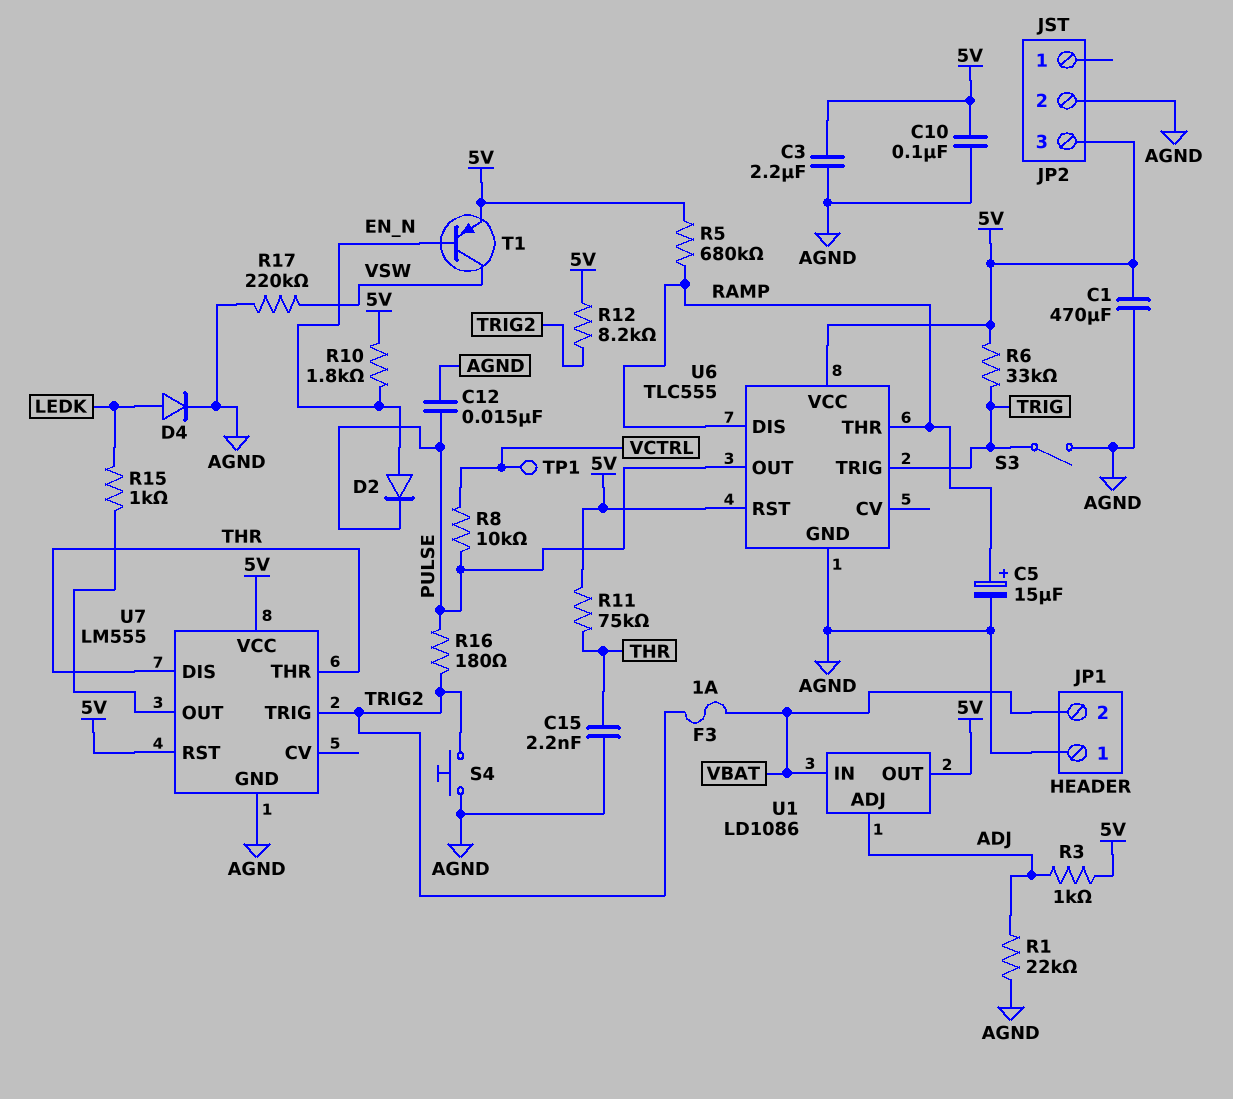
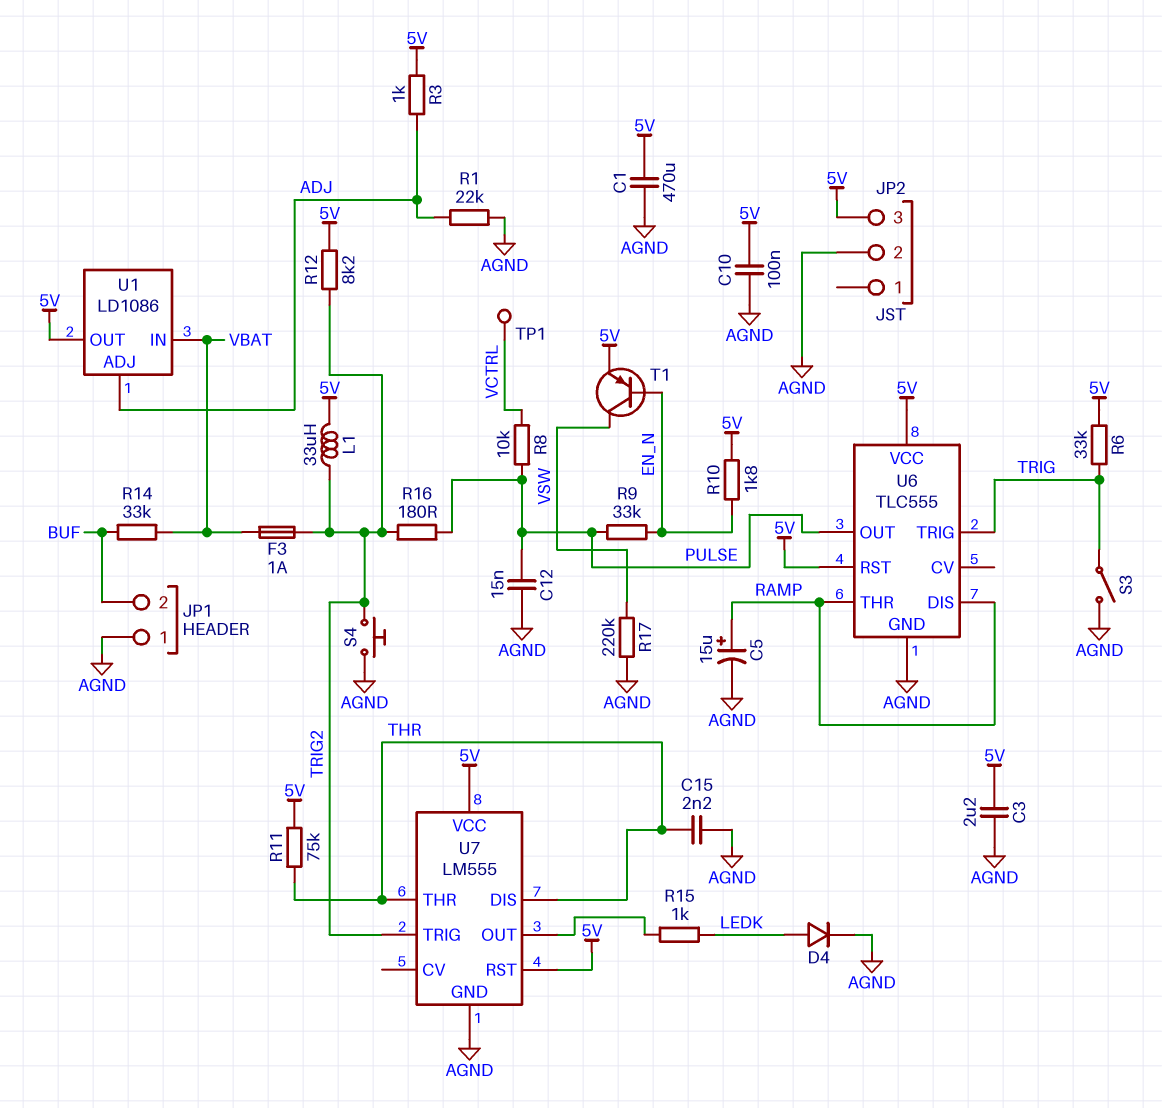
D2: diode (A EN_N, K PULSE) -> none
JP1 pin 2: VBAT -> BUF
L1: none -> 33uH (5V, TRIG2)
R5: 680k (5V, RAMP) -> none
R9: none -> 33k (EN_N, PULSE)
R14: none -> 33k (BUF, VBAT)

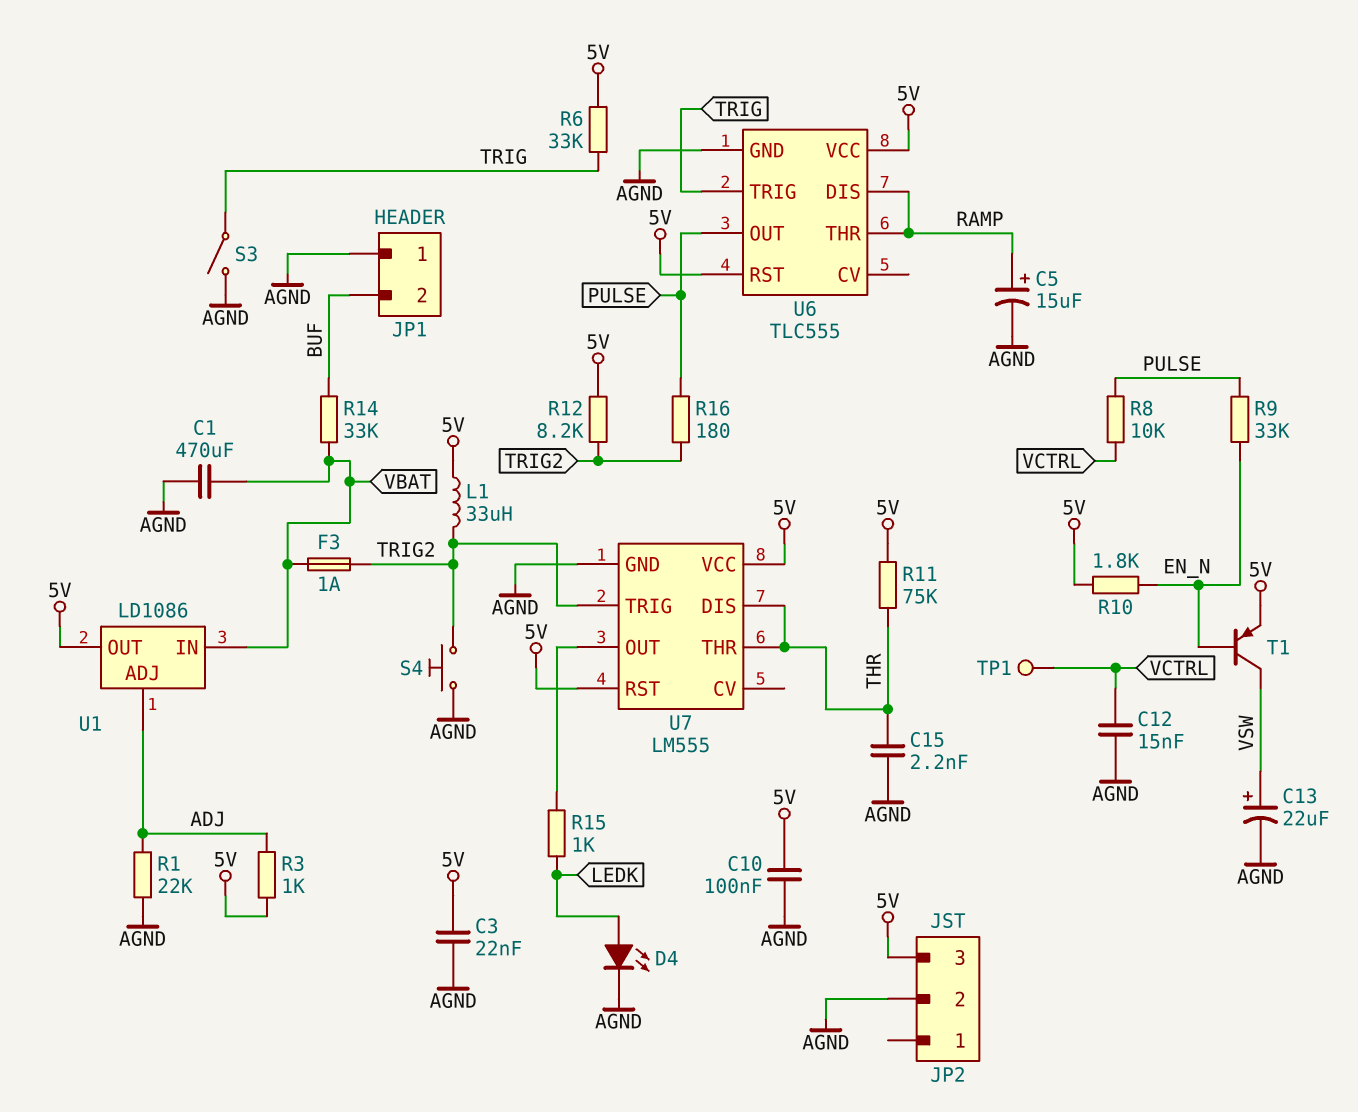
C1: 470uF (5V, AGND) -> 470uF (AGND, VBAT)
C3: 2.2uF (5V, AGND) -> 22nF (5V, AGND)
C12: 15nF (AGND, PULSE) -> 15nF (AGND, VCTRL)
C13: none -> 22uF (plus VSW, minus AGND)
D4: diode (A LEDK, K AGND) -> LED (A LEDK, K AGND)
R17: 220k (AGND, VSW) -> none

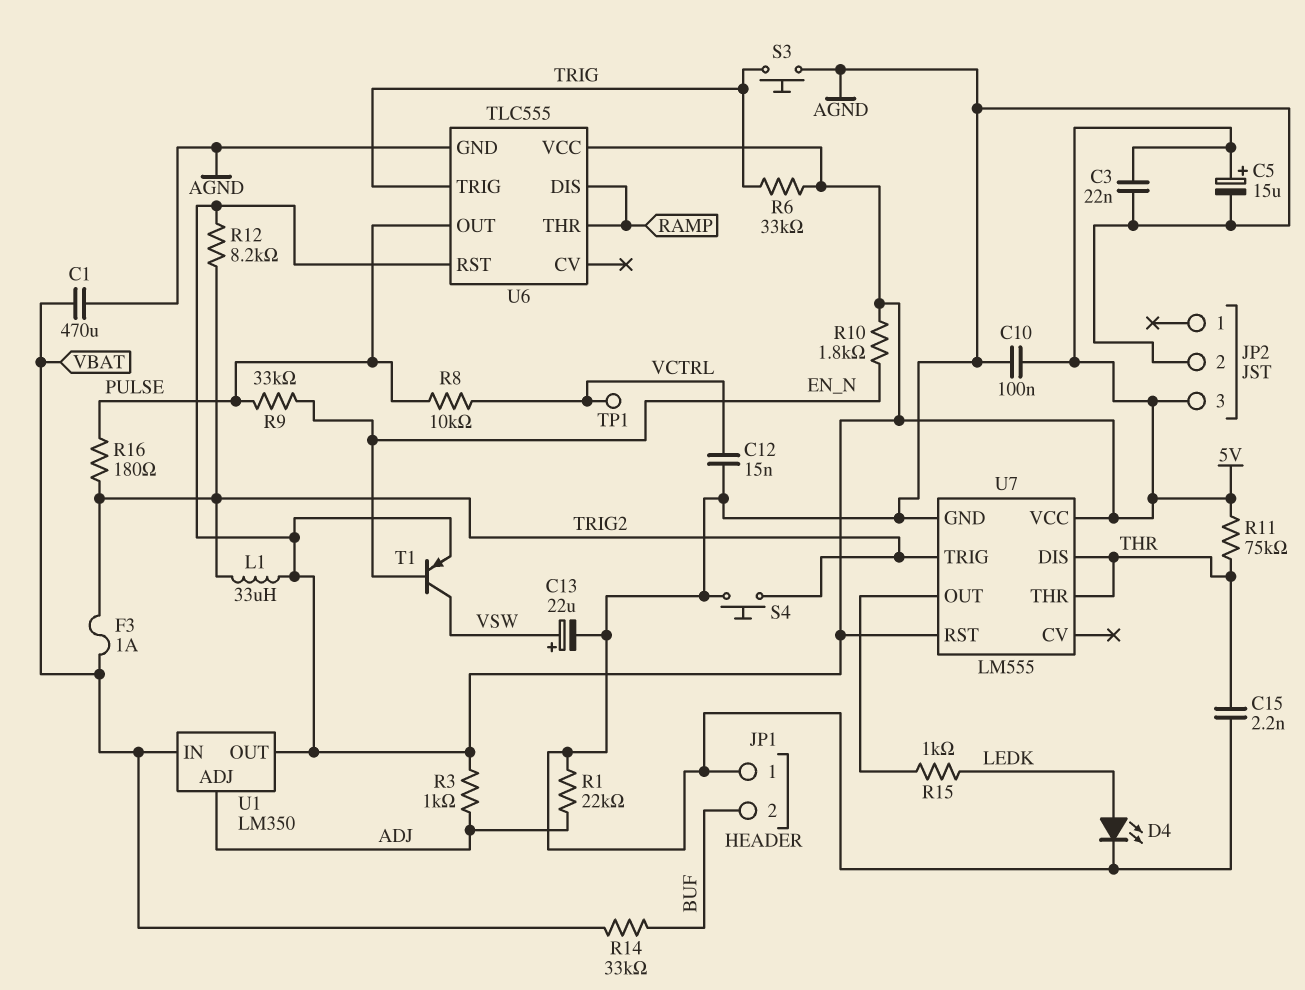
C5: 15uF (plus RAMP, minus AGND) -> 15uF (plus 5V, minus AGND)
S3: switch (AGND, TRIG) -> button (AGND, TRIG)
U1: LD1086 -> LM350

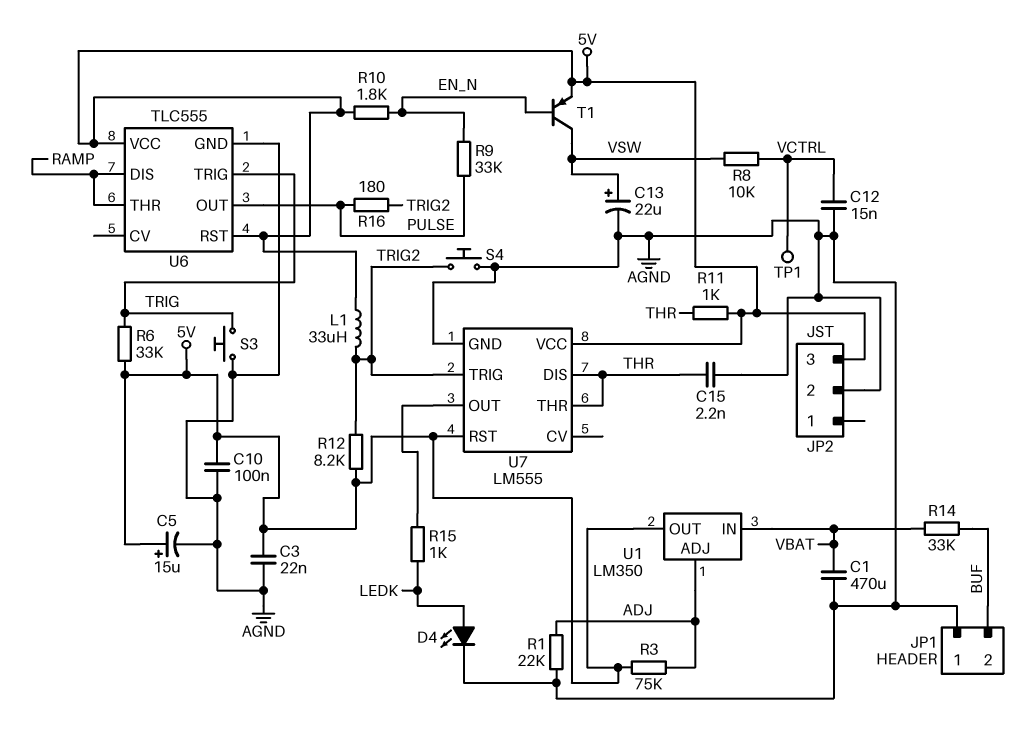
F3: 1A (TRIG2, VBAT) -> none
R3: 1k (5V, ADJ) -> 75k (5V, ADJ)
R8: 10k (PULSE, VCTRL) -> 10k (VCTRL, VSW)
R11: 75k (5V, THR) -> 1k (5V, THR)

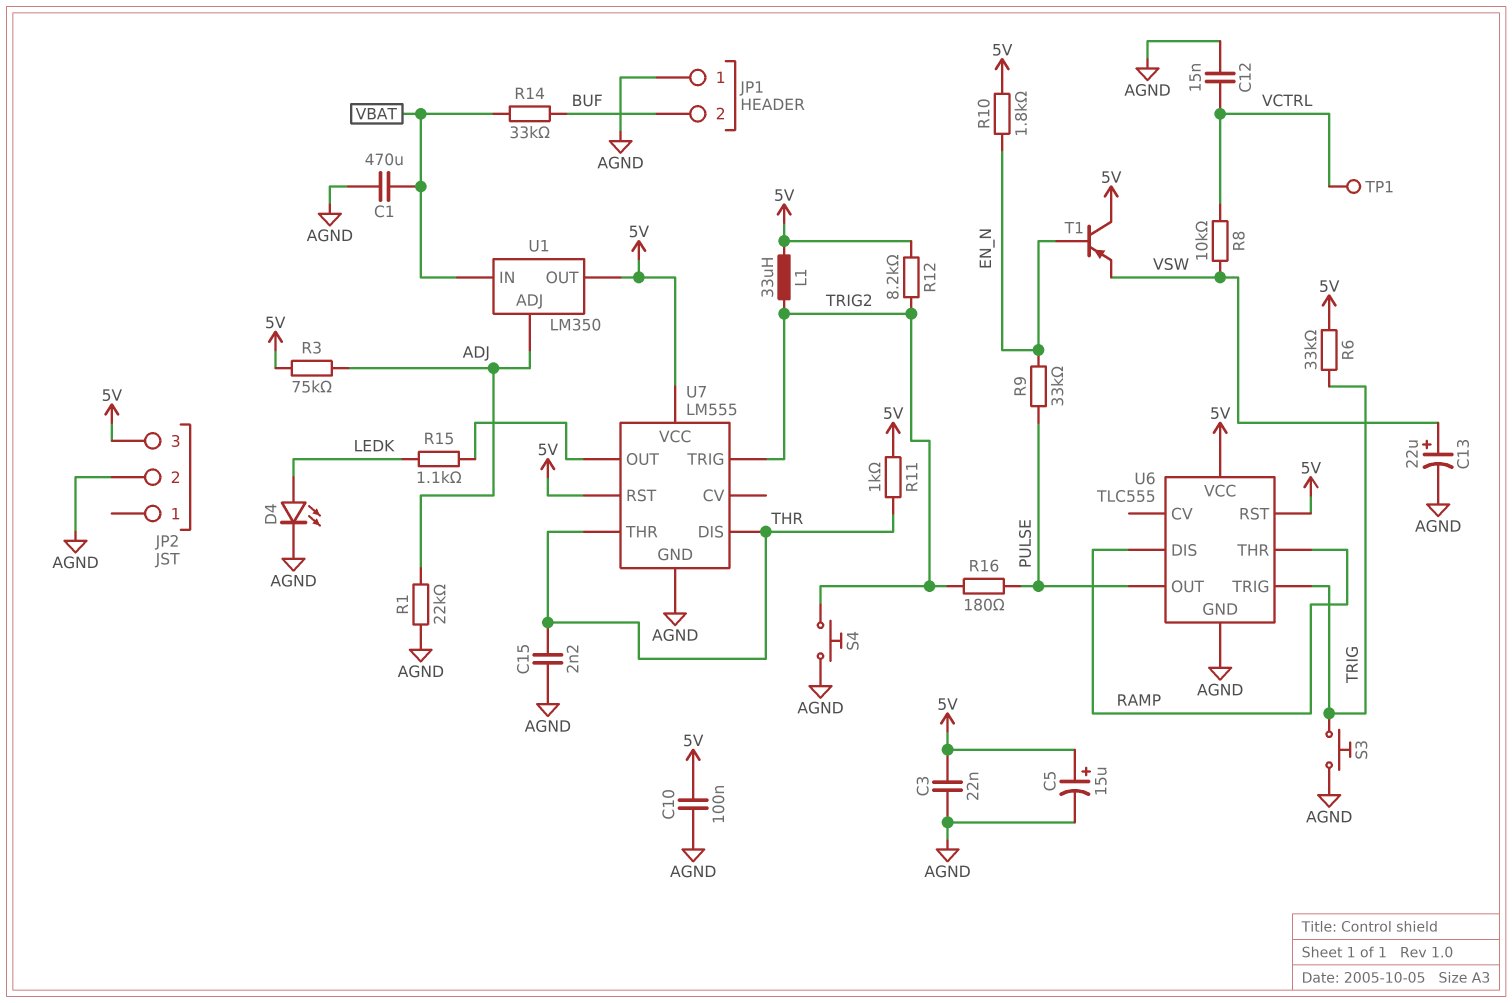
R15: 1k (LEDK, U7/OUT) -> 1.1k (LEDK, U7/OUT)
T1: PNP (B EN_N, C VSW, E 5V) -> PNP (B EN_N, C 5V, E VSW)

